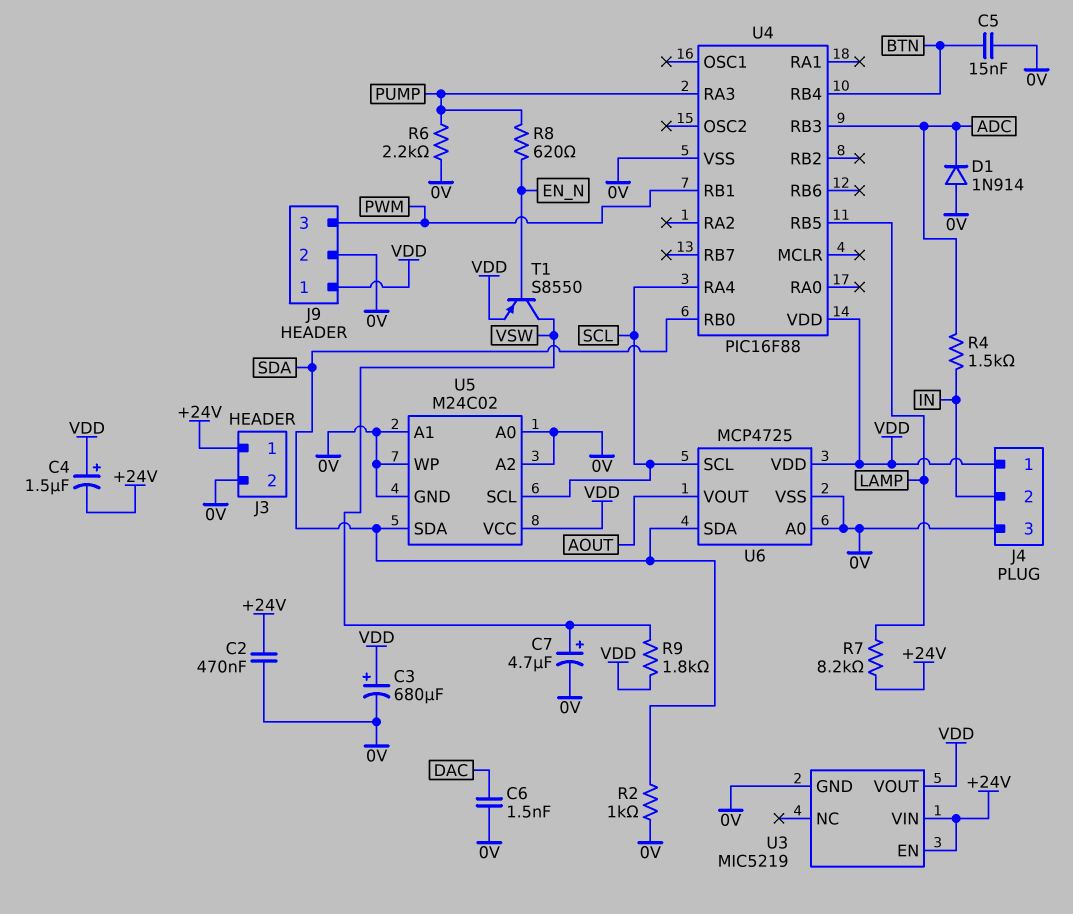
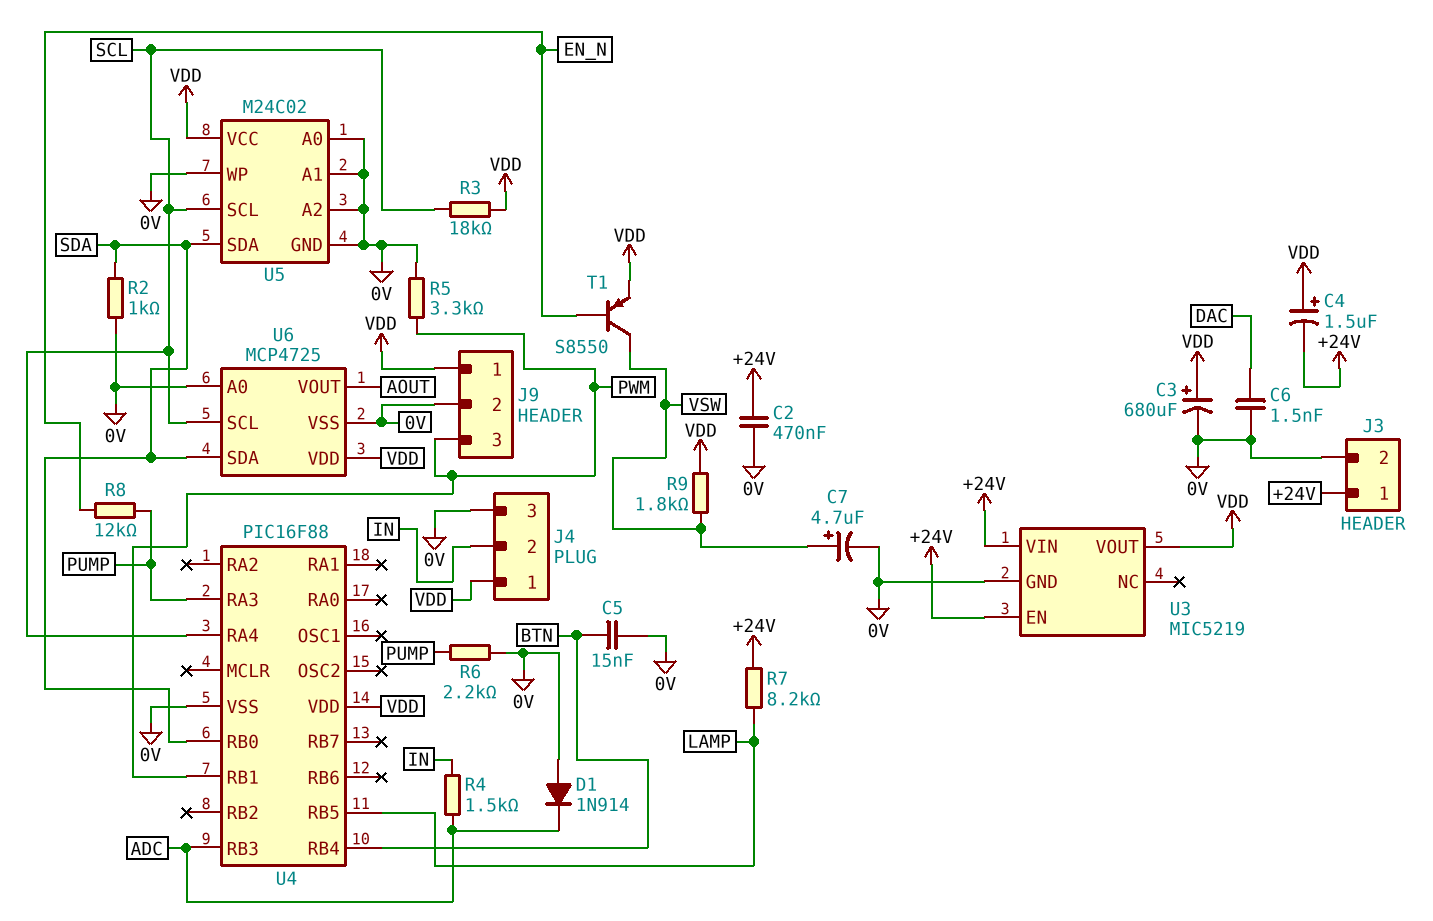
R3: none -> 18k (SCL, VDD)
R5: none -> 3.3k (0V, PWM)
R8: 620 (EN_N, PUMP) -> 12k (EN_N, PUMP)

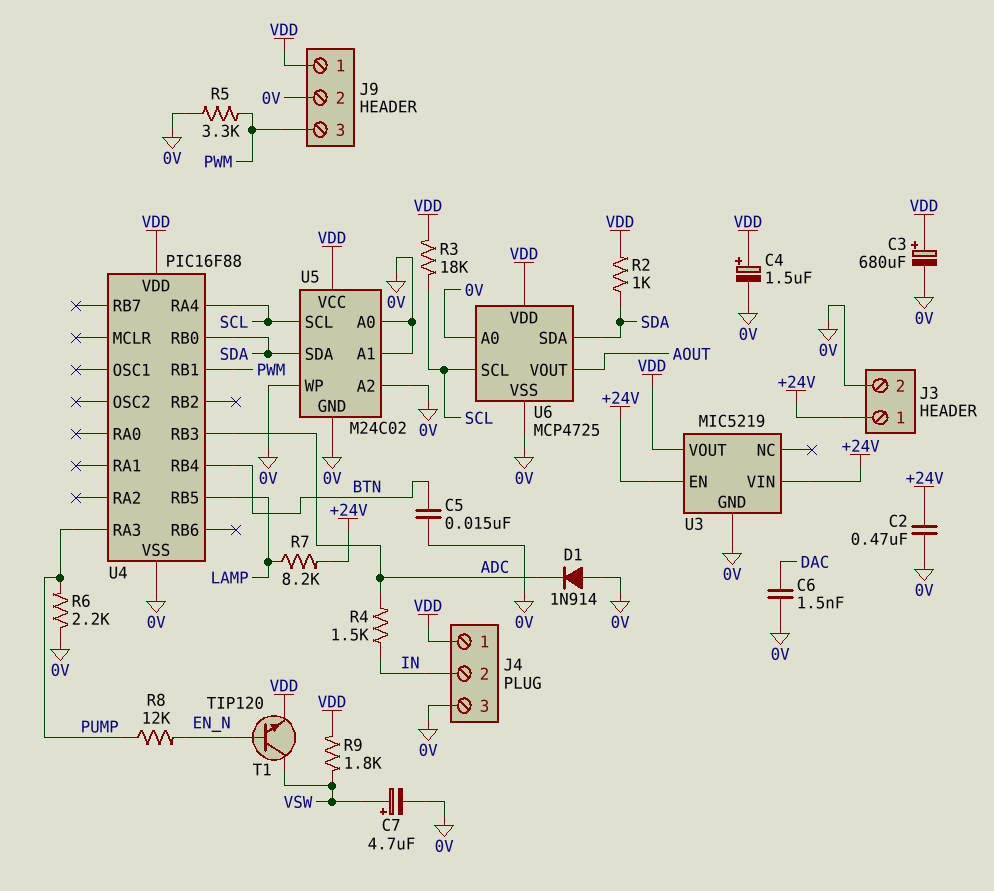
C4: 1.5uF (plus VDD, minus +24V) -> 1.5uF (plus VDD, minus 0V)
R2: 1k (0V, SDA) -> 1k (SDA, VDD)
T1: PNP S8550 (B EN_N, C VSW, E VDD) -> NPN TIP120 (B EN_N, C VSW, E VDD)

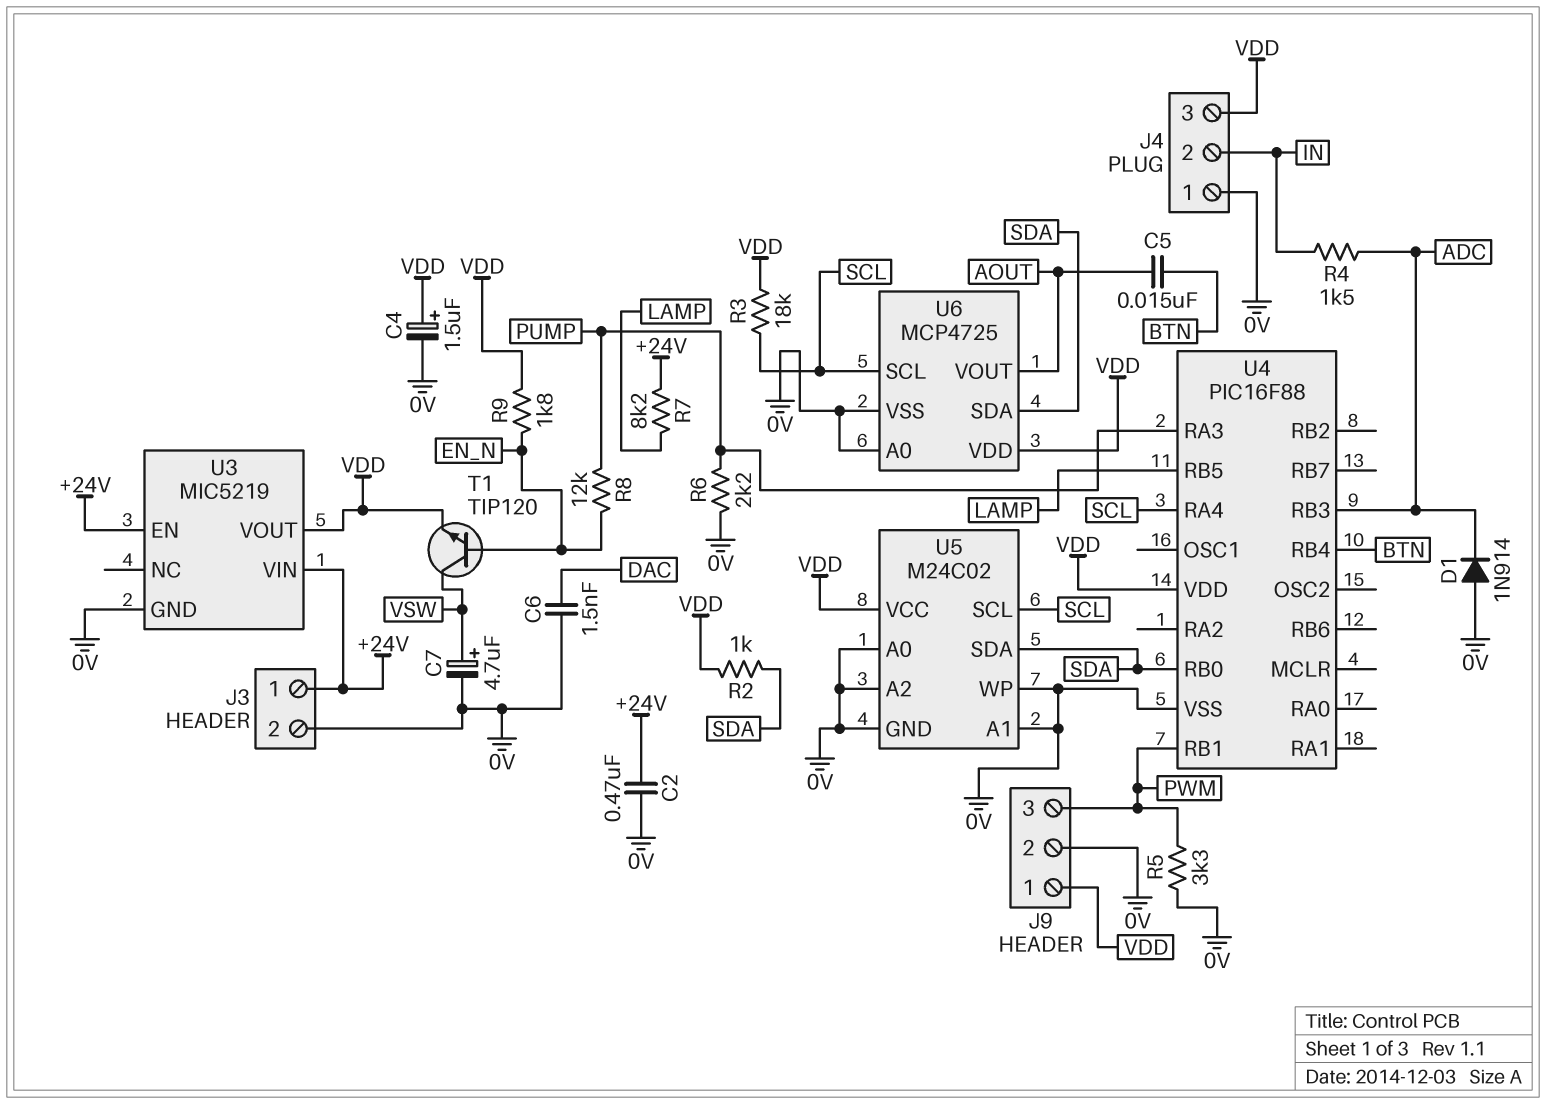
C3: 680uF (plus VDD, minus 0V) -> none
C5: 15nF (0V, BTN) -> 15nF (AOUT, BTN)
J4 pin 1: VDD -> 0V
J4 pin 3: 0V -> VDD
R9: 1.8k (VDD, VSW) -> 1.8k (EN_N, VDD)

